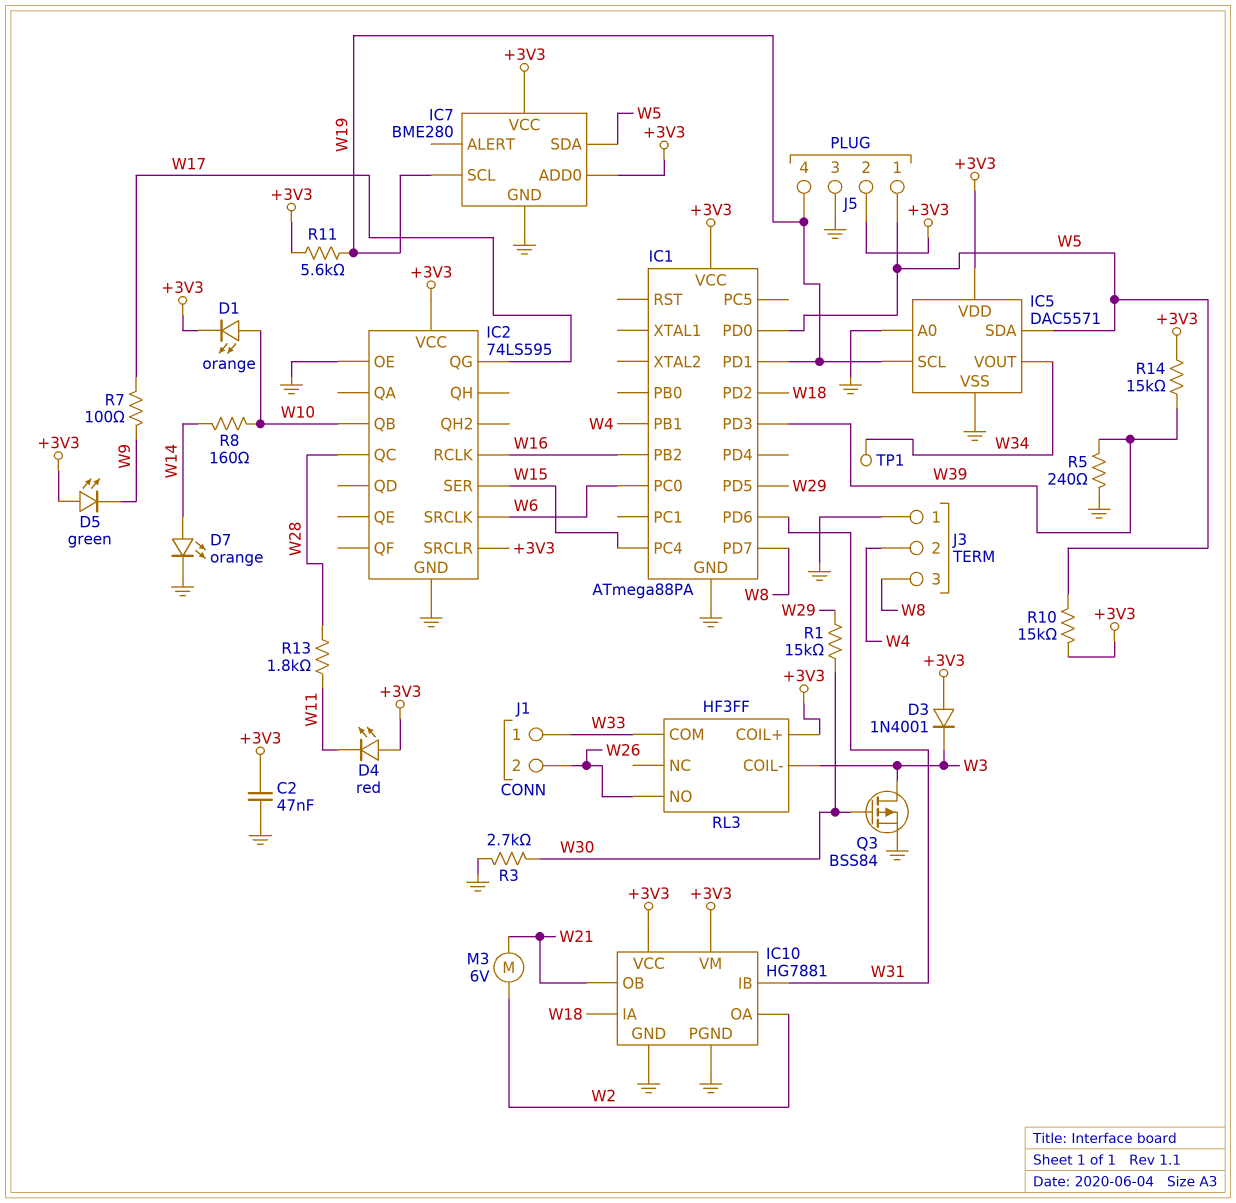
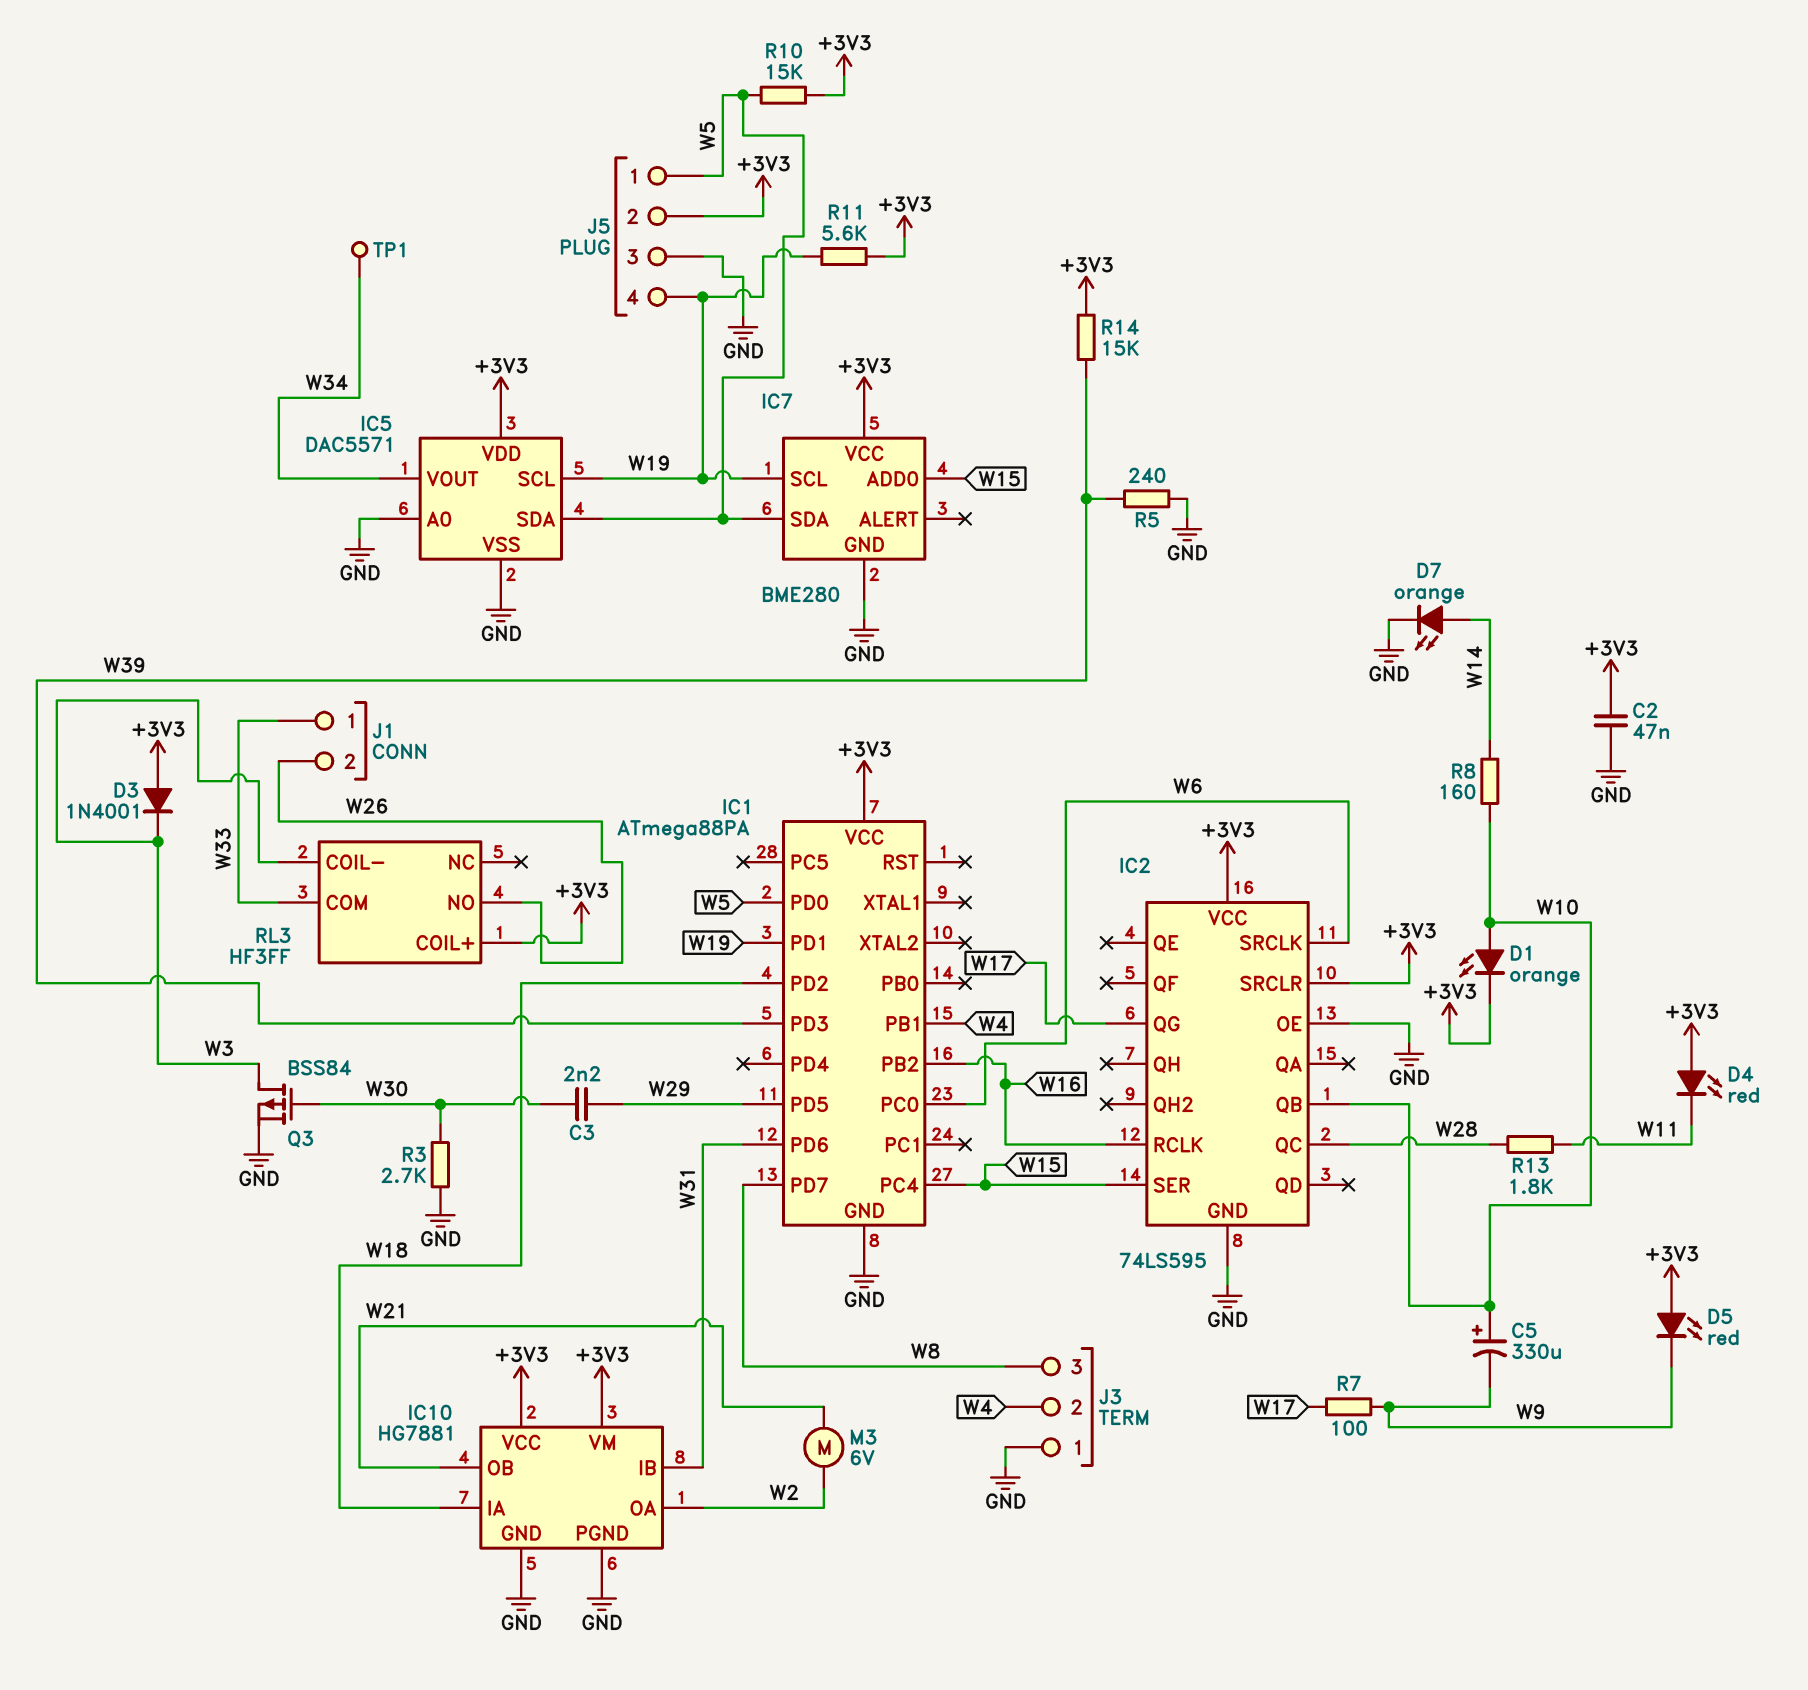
C3: none -> 2.2nF (W29, W30)
C5: none -> 330uF (plus W10, minus W9)
D5: LED green (A +3V3, K W9) -> LED red (A +3V3, K W9)
IC7 pin ADD0: +3V3 -> W15
R1: 15k (W29, W30) -> none

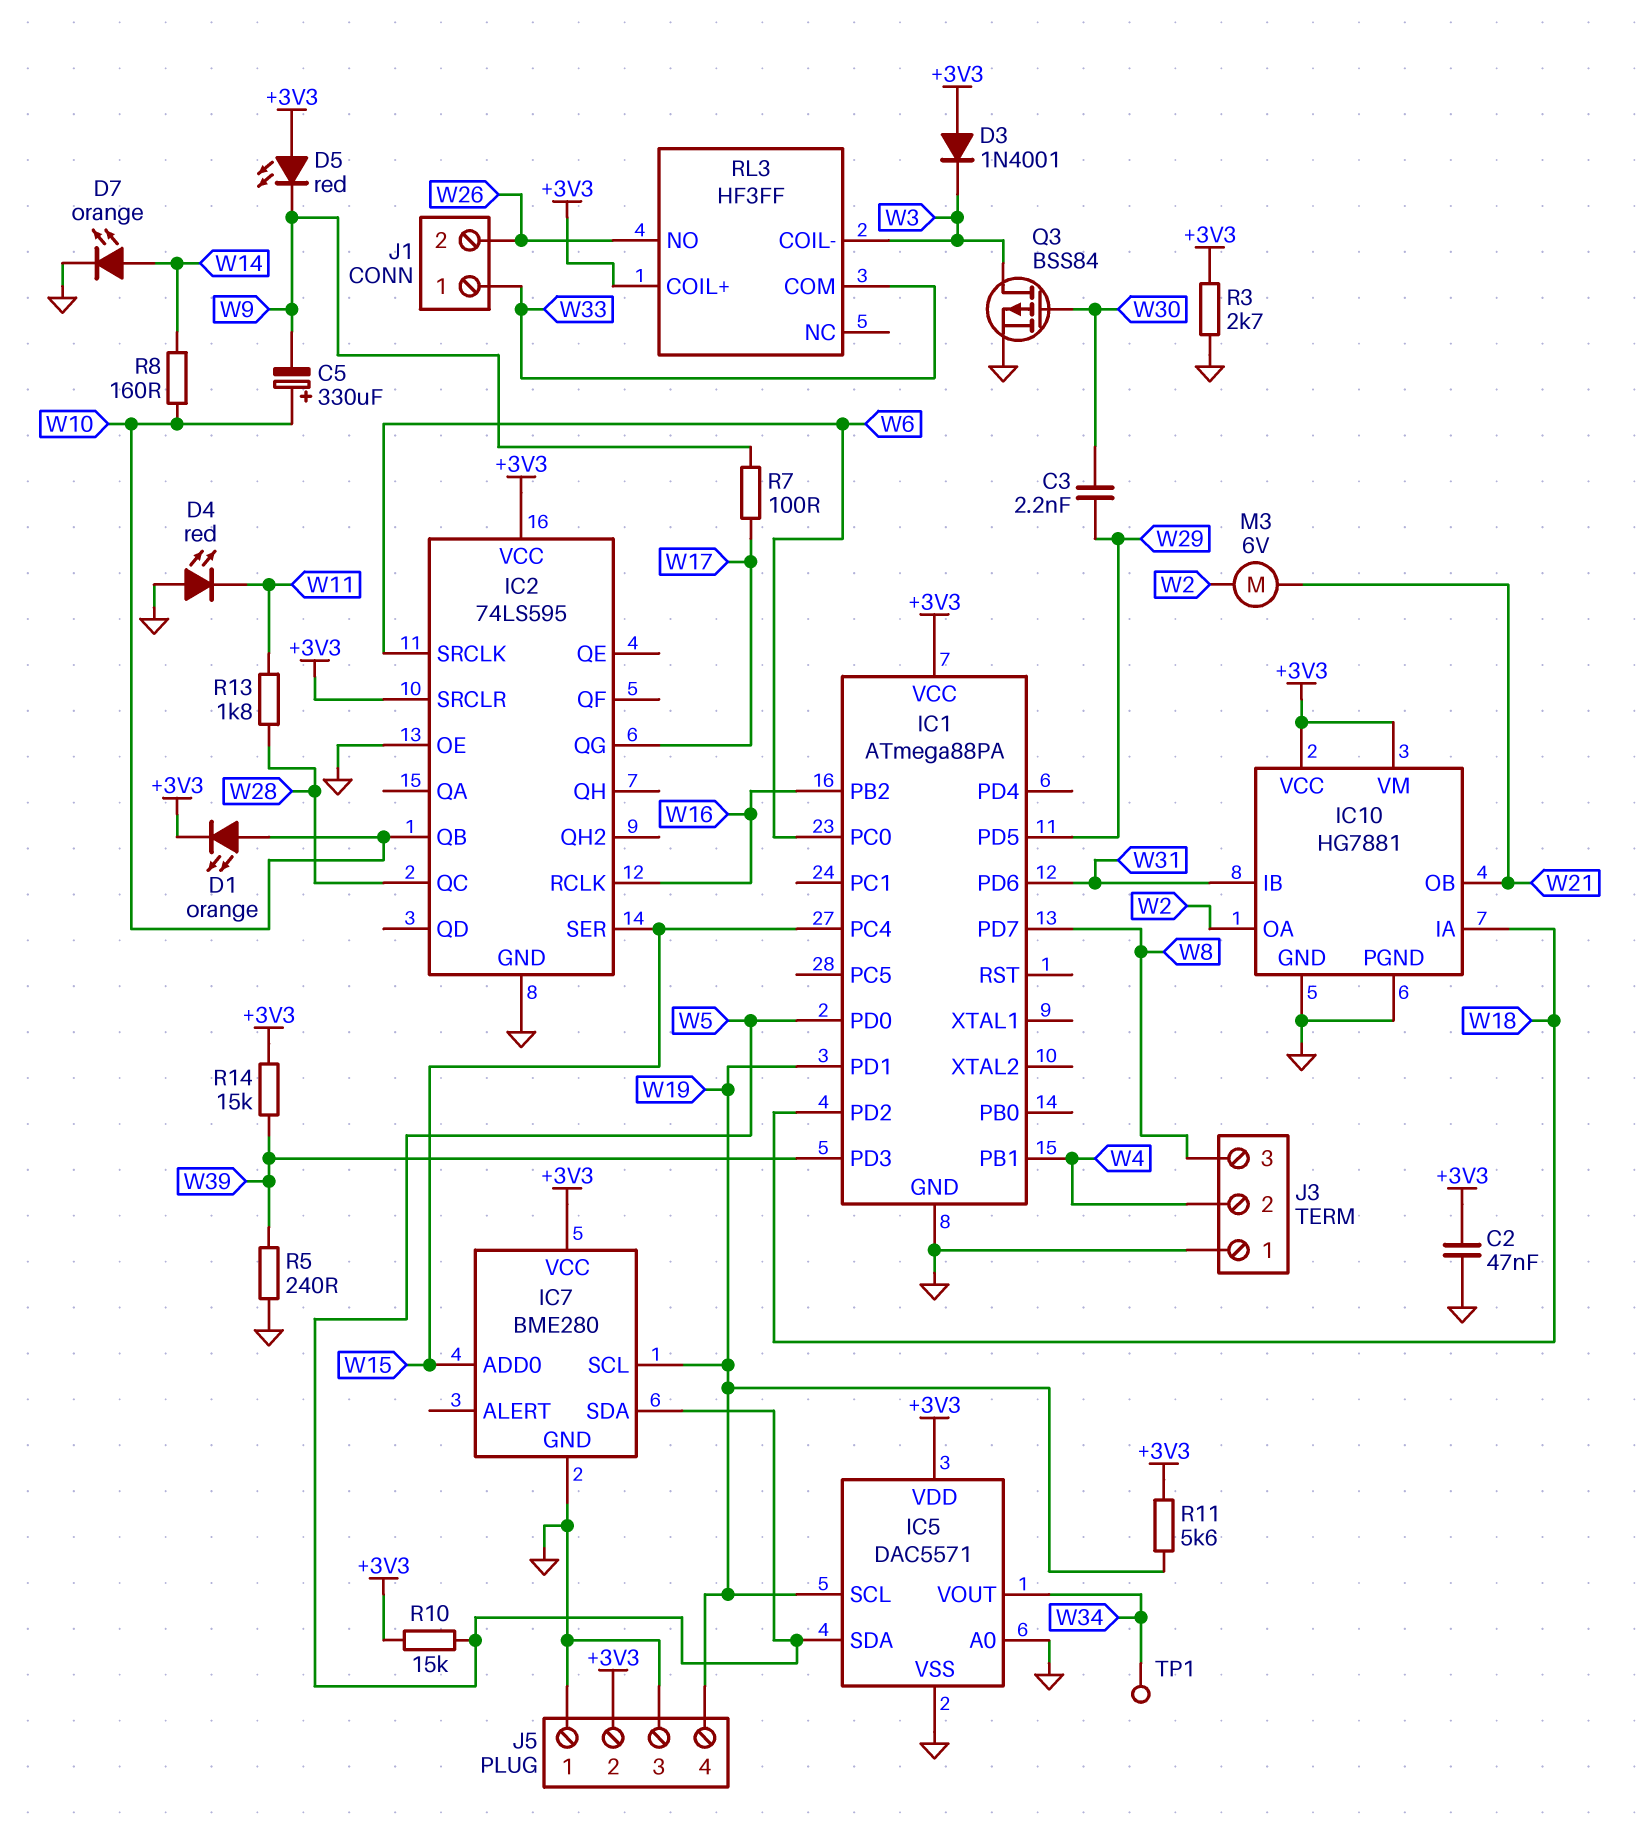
D4: LED red (A +3V3, K W11) -> LED red (A GND, K W11)
J5 pin 1: W5 -> GND
R3: 2.7k (GND, W30) -> 2.7k (+3V3, GND)

